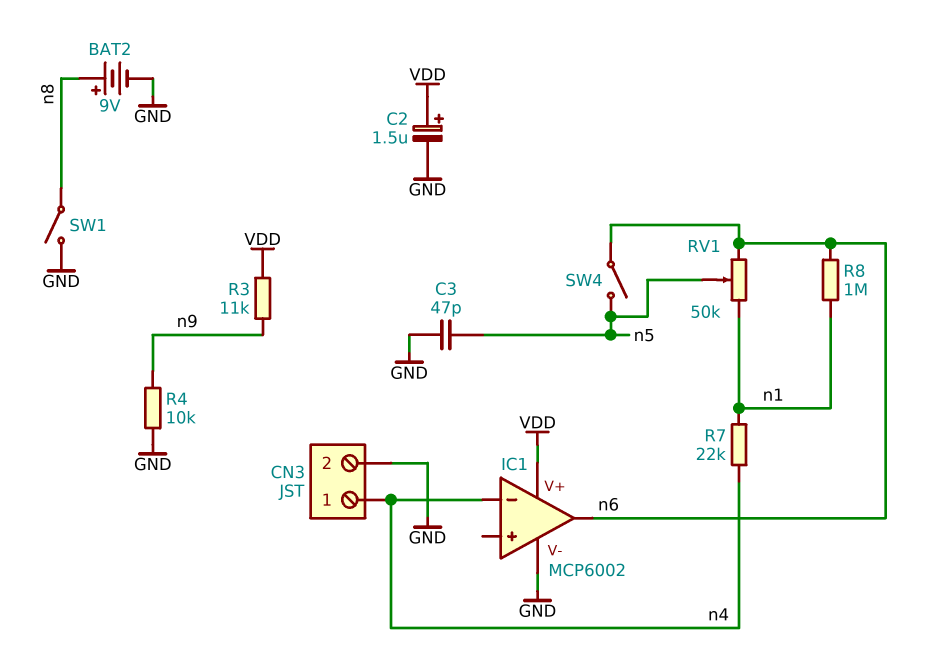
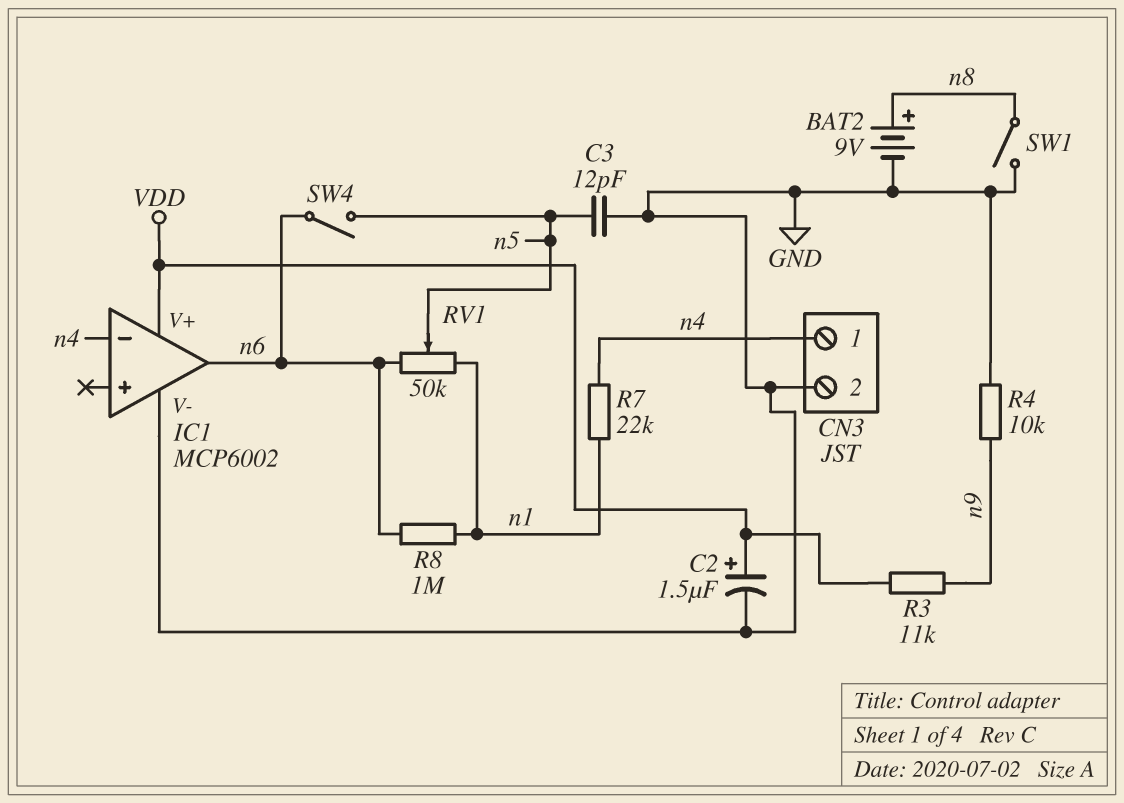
C3: 47pF (GND, n5) -> 12pF (GND, n5)

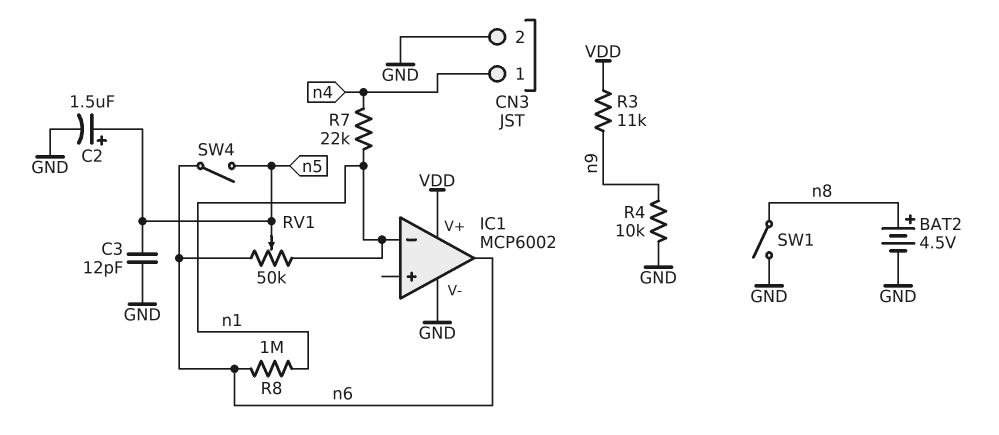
BAT2: 9V (plus n8, minus GND) -> 4.5V (plus n8, minus GND)
C2: 1.5uF (plus VDD, minus GND) -> 1.5uF (plus n5, minus GND)
IC1 pin in-: n4 -> n1

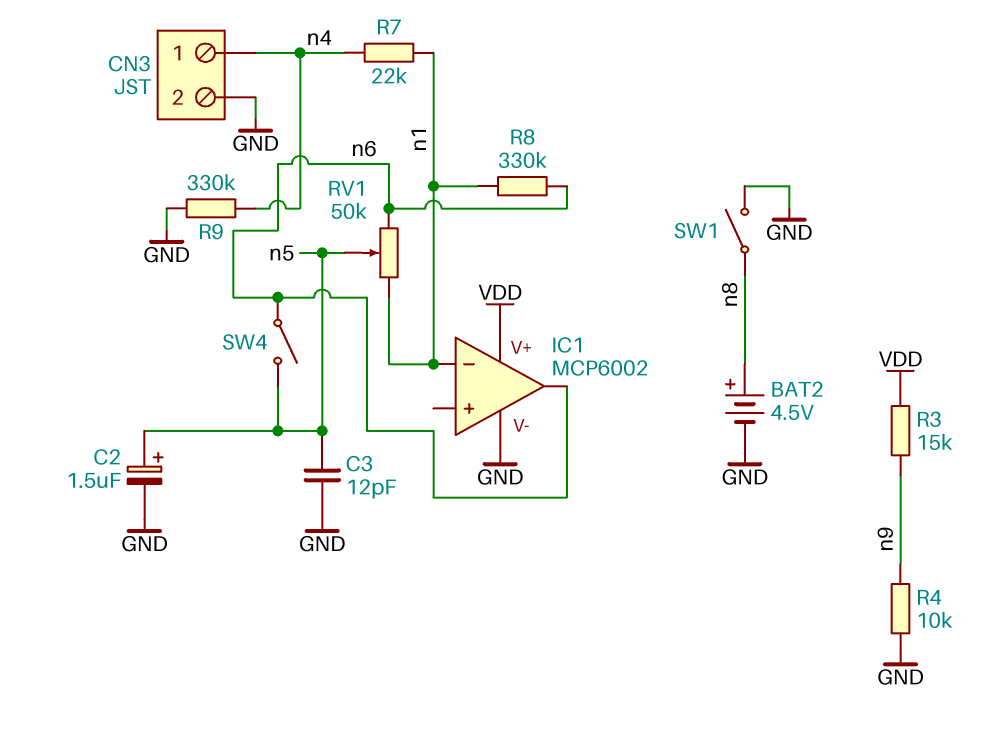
R3: 11k (VDD, n9) -> 15k (VDD, n9)
R8: 1M (n1, n6) -> 330k (n1, n6)
R9: none -> 330k (GND, n4)

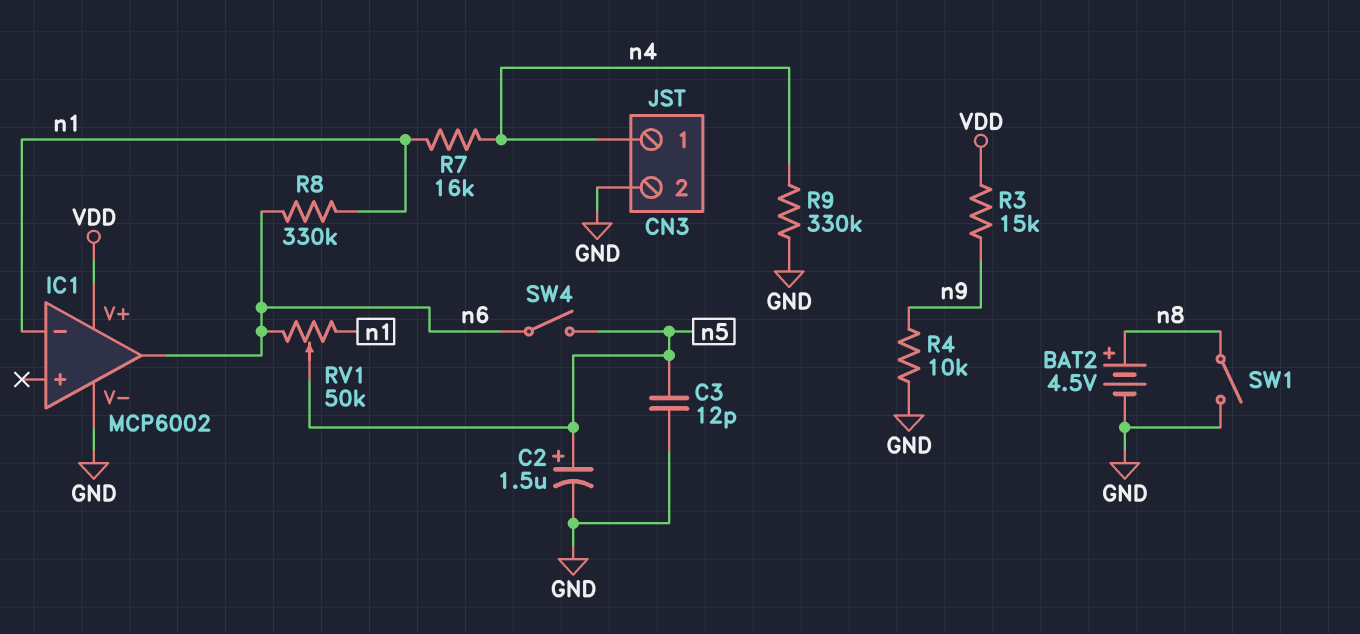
R7: 22k (n1, n4) -> 16k (n1, n4)

